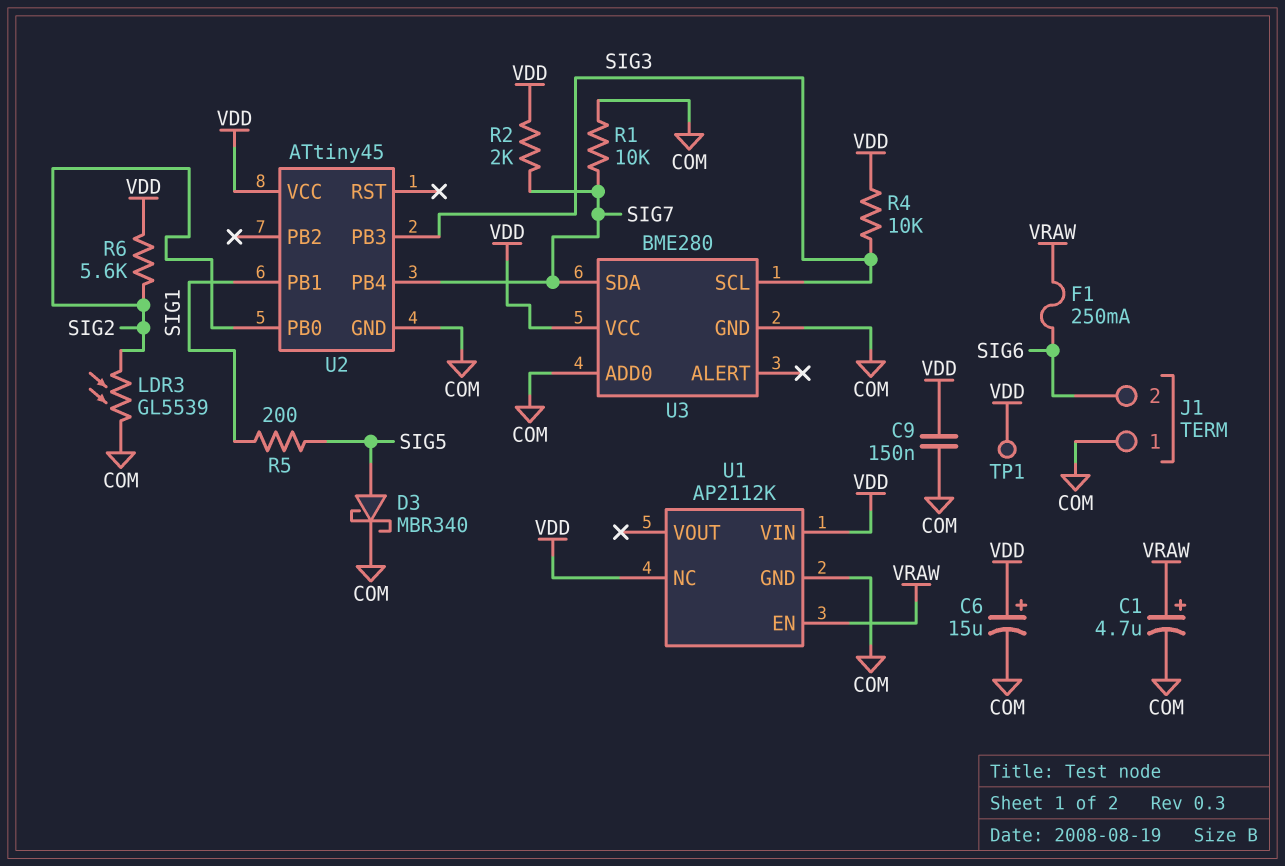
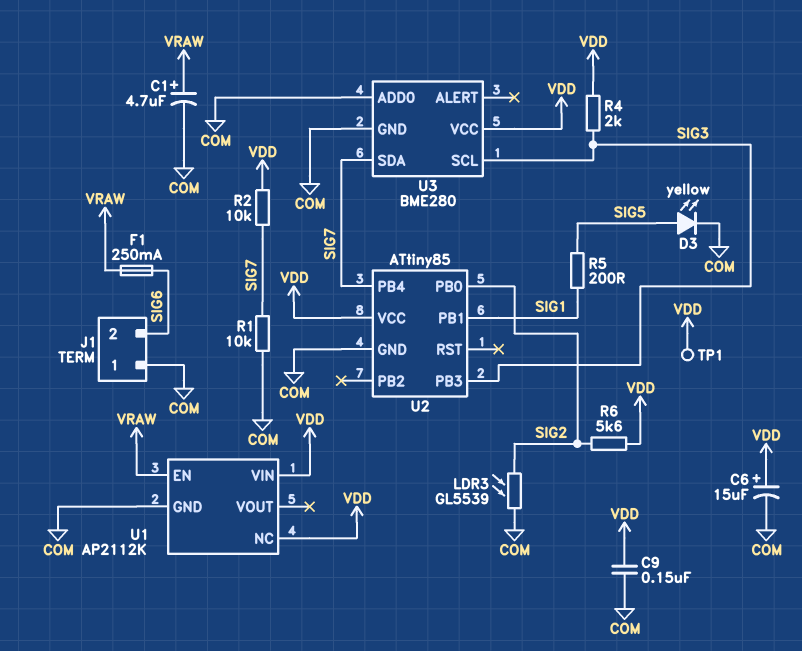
D3: schottky MBR340 (A SIG5, K COM) -> LED yellow (A SIG5, K COM)
R2: 2k (SIG7, VDD) -> 10k (SIG7, VDD)
R4: 10k (SIG3, VDD) -> 2k (SIG3, VDD)
U2: ATtiny45 -> ATtiny85

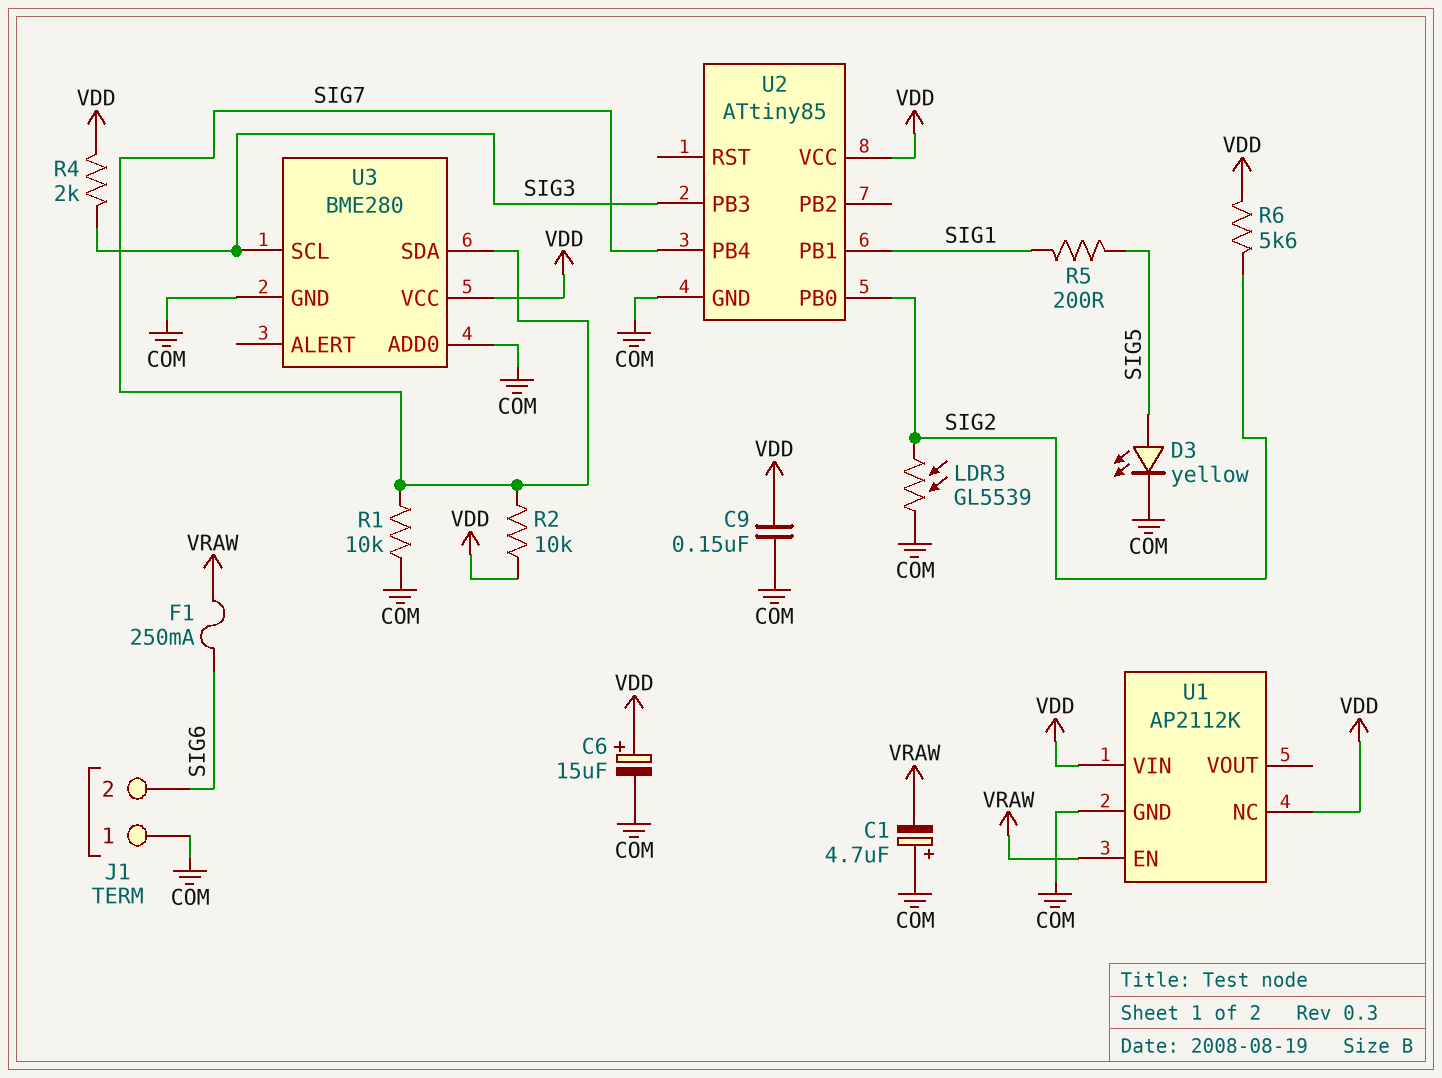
C1: 4.7uF (plus VRAW, minus COM) -> 4.7uF (plus COM, minus VRAW)
TP1: test point (VDD) -> none

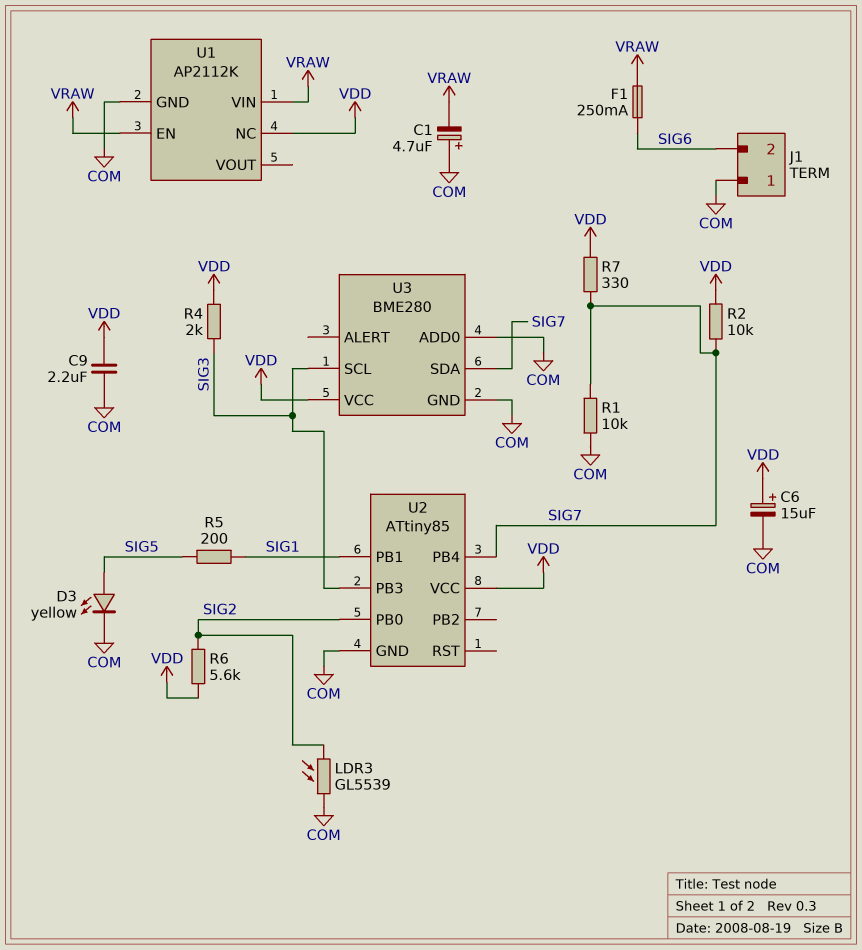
C9: 150nF (COM, VDD) -> 2.2uF (COM, VDD)
R7: none -> 330 (SIG7, VDD)
U1 pin VIN: VDD -> VRAW

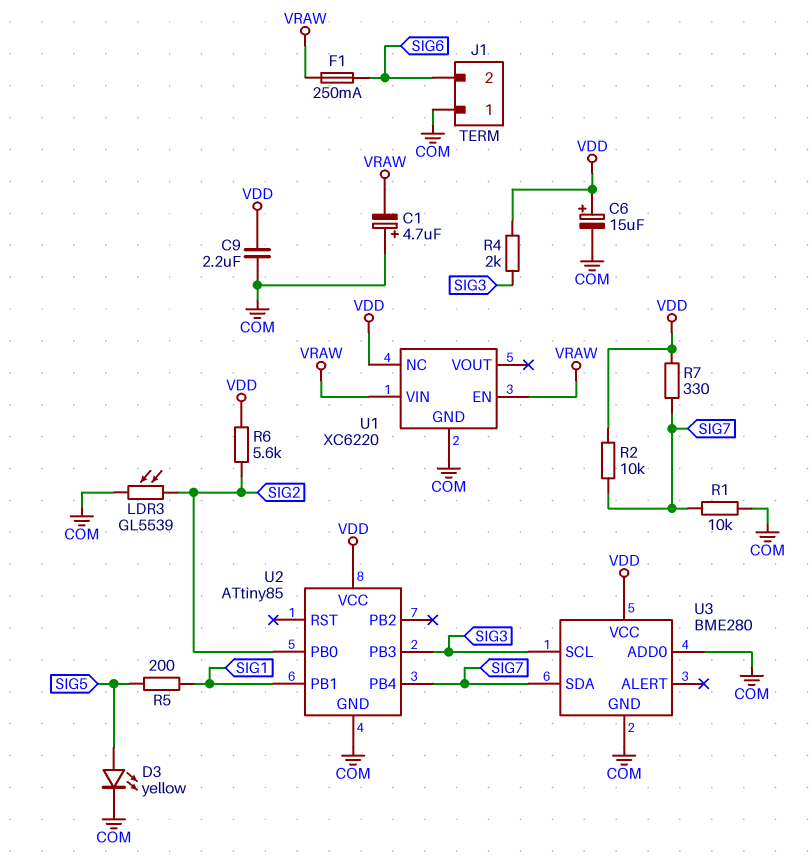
U1: AP2112K -> XC6220

